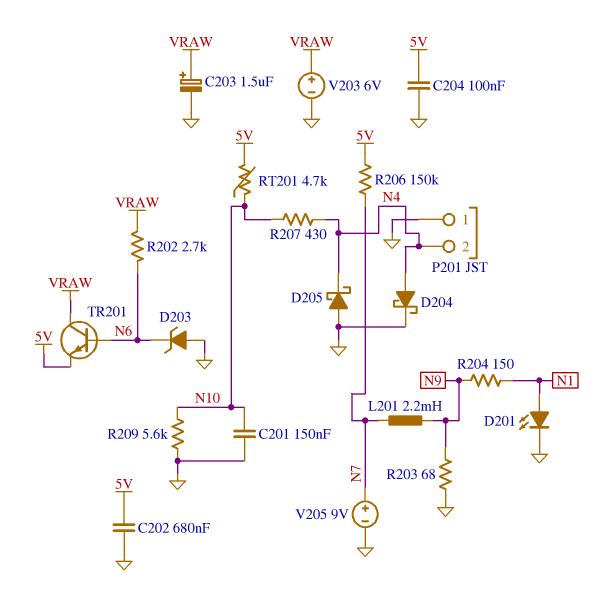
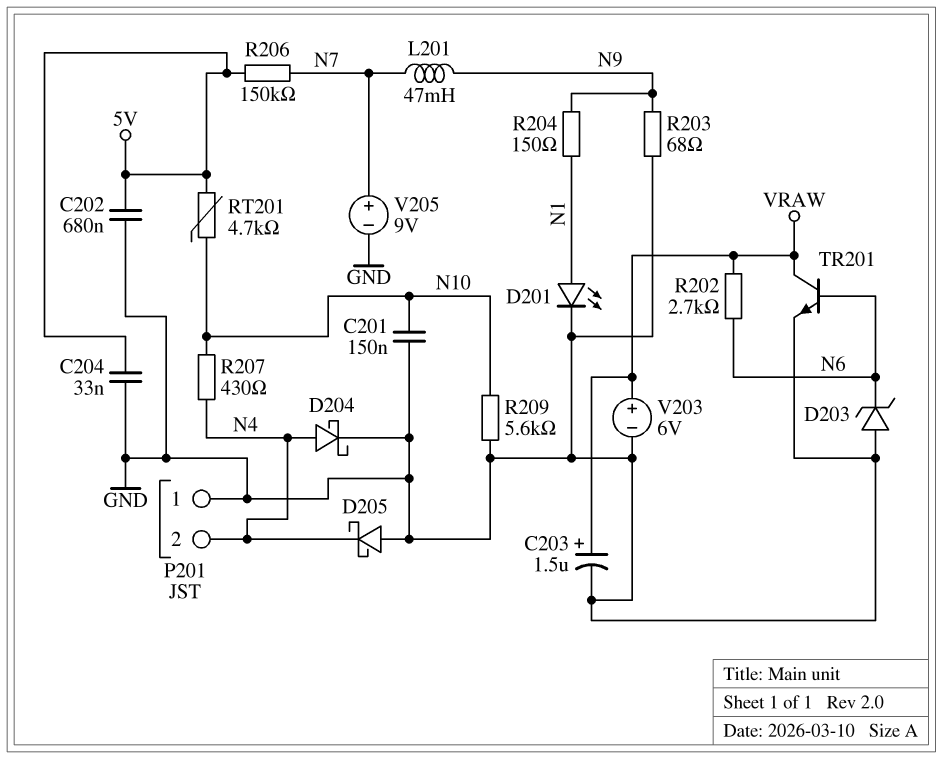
C204: 100nF (5V, GND) -> 33nF (5V, GND)
L201: 2.2mH (N7, N9) -> 47mH (N7, N9)
TR201: NPN (B N6, C VRAW, E 5V) -> NPN (B N6, C VRAW, E GND)

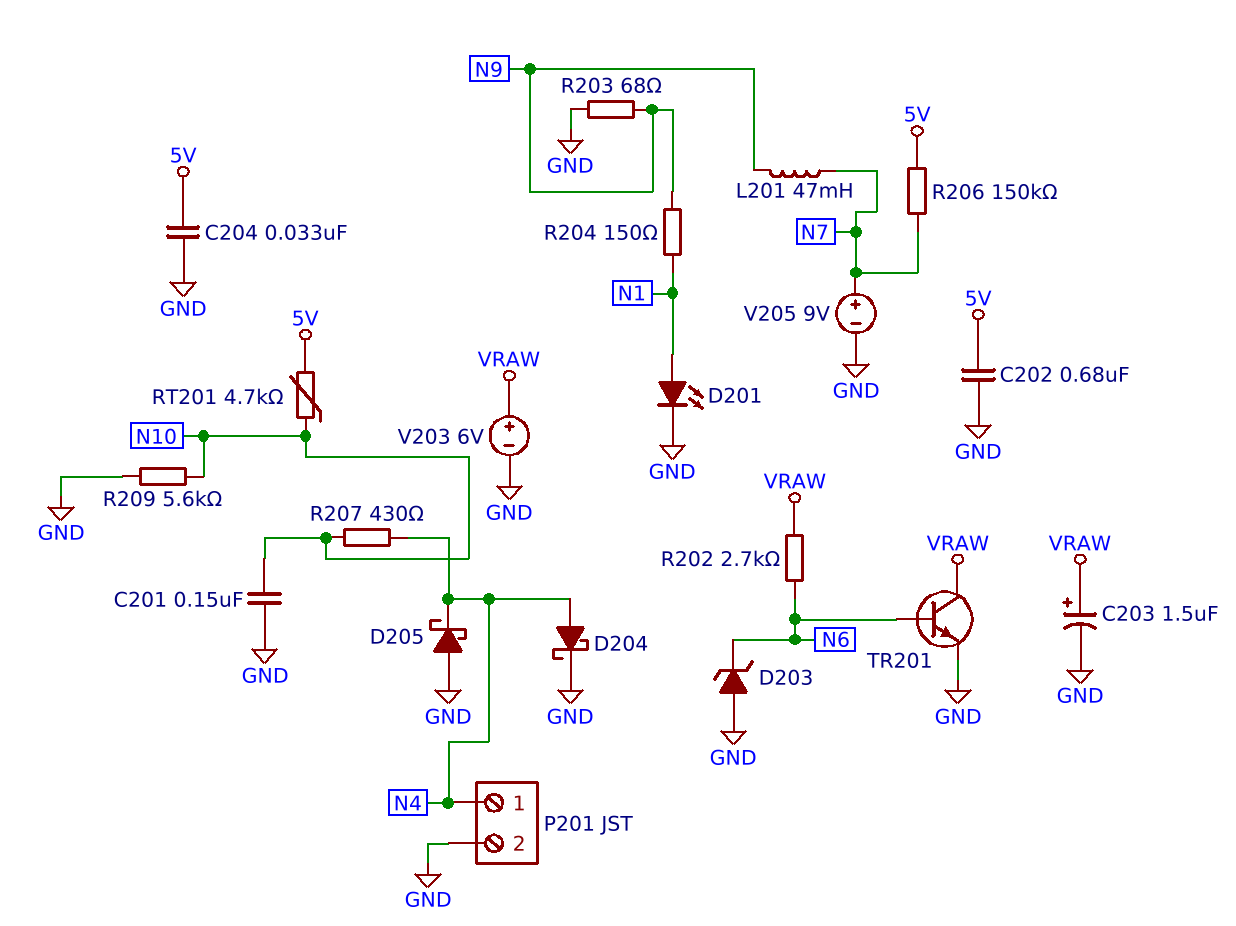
P201 pin 1: GND -> N4
P201 pin 2: N4 -> GND

